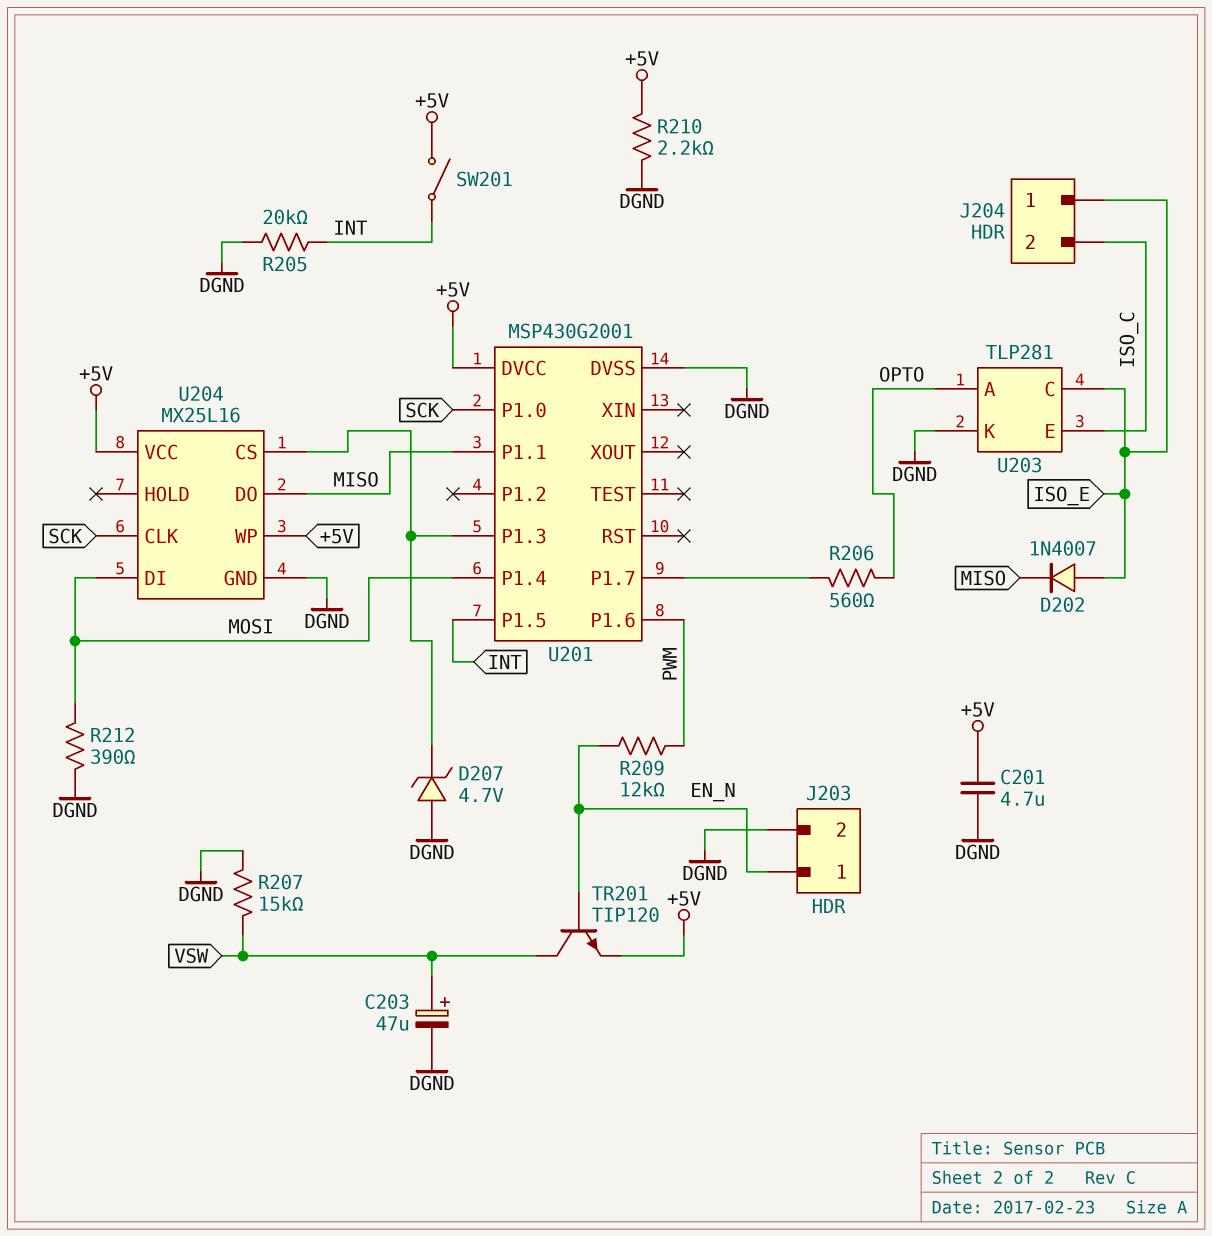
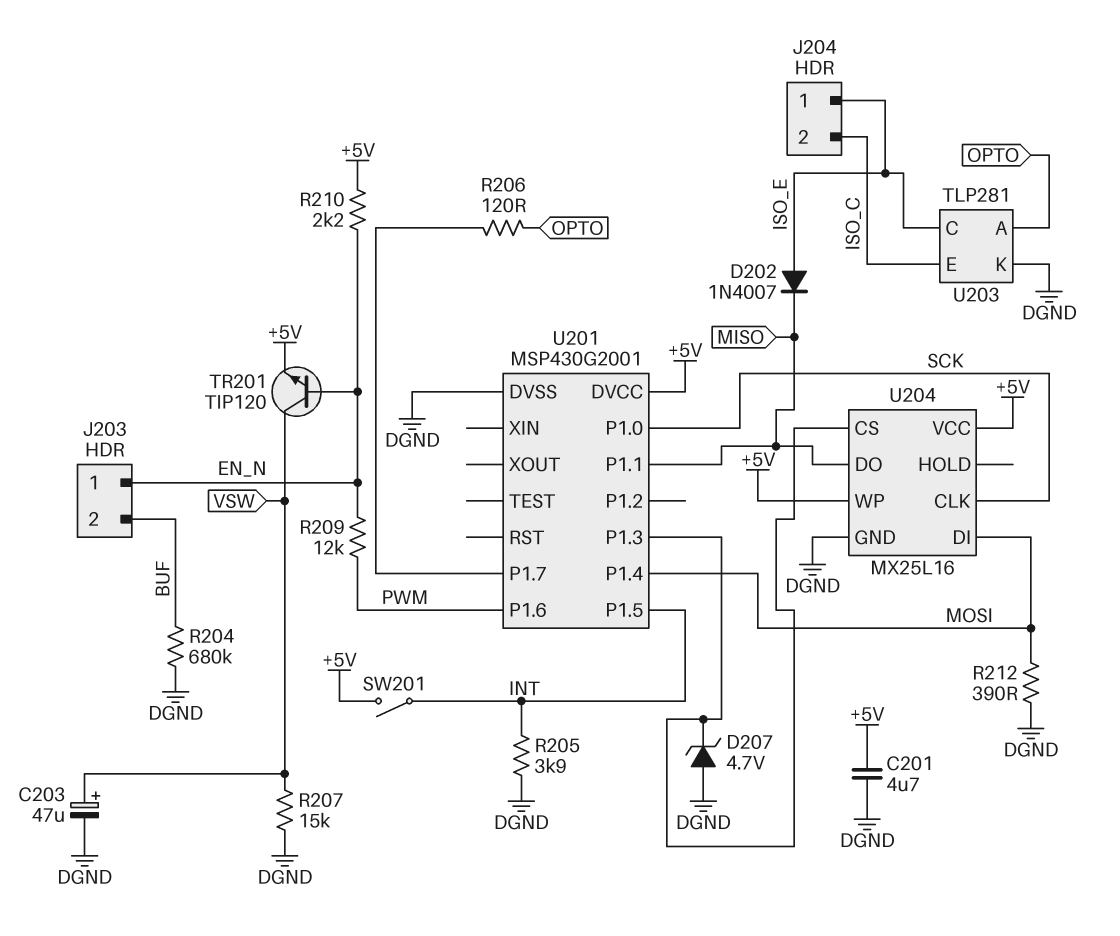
J203 pin 2: DGND -> BUF
R204: none -> 680k (BUF, DGND)
R205: 20k (DGND, INT) -> 3.9k (DGND, INT)
R206: 560 (OPTO, U201/P1.7) -> 120 (OPTO, U201/P1.7)
R210: 2.2k (+5V, DGND) -> 2.2k (+5V, EN_N)

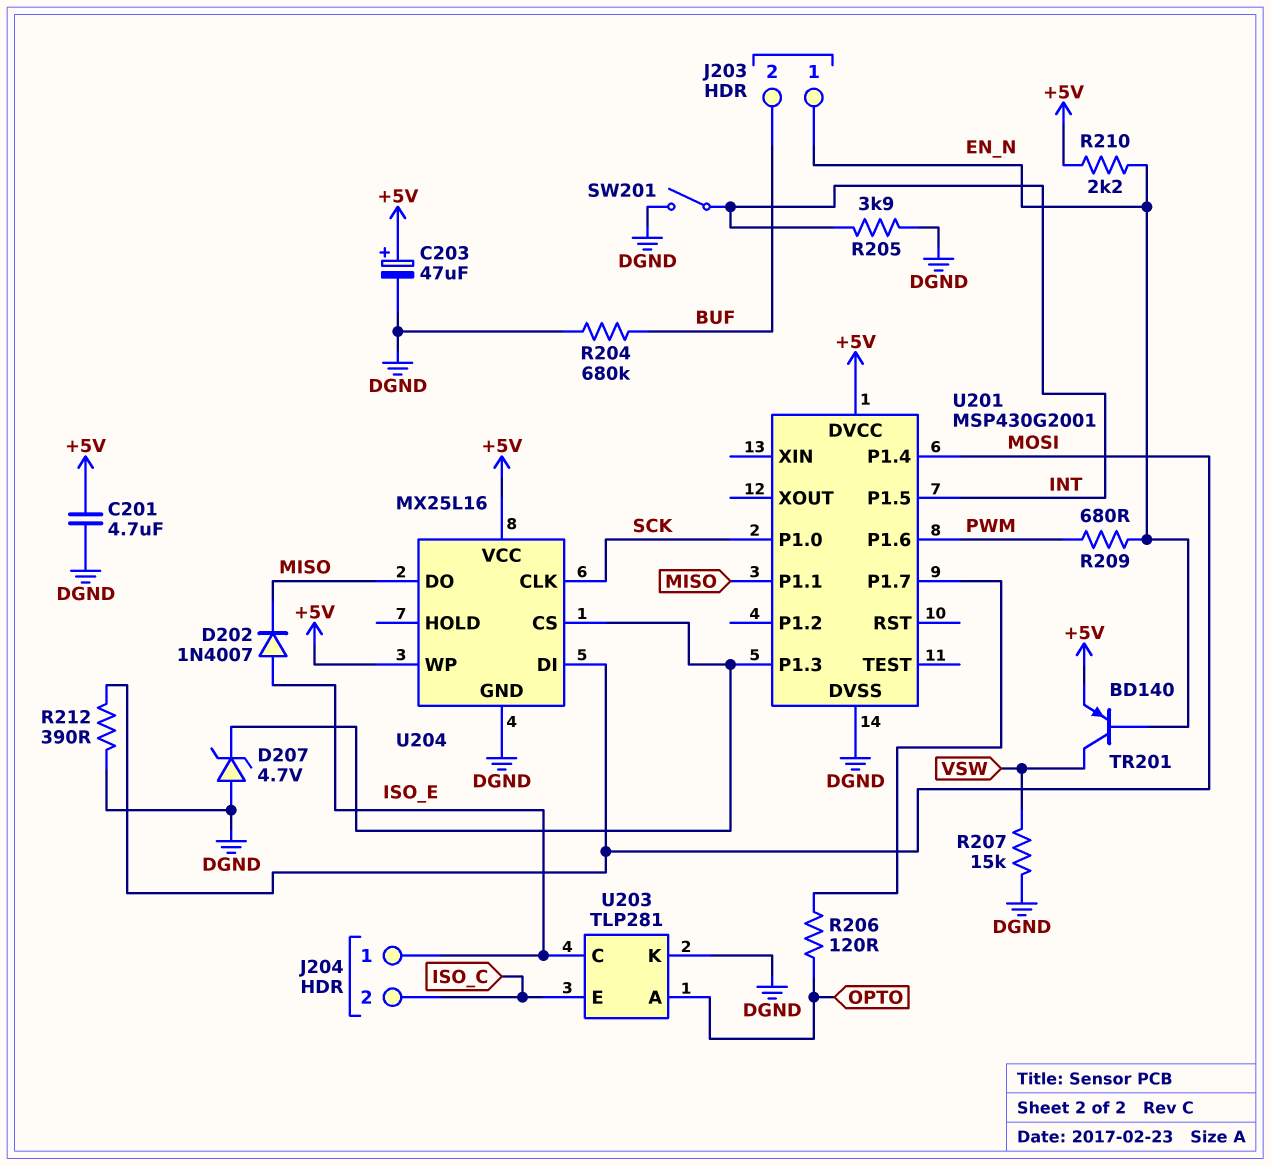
C203: 47uF (plus VSW, minus DGND) -> 47uF (plus +5V, minus DGND)
R209: 12k (EN_N, PWM) -> 680 (EN_N, PWM)
SW201: switch (+5V, INT) -> switch (DGND, INT)
TR201: NPN TIP120 (B EN_N, C VSW, E +5V) -> PNP BD140 (B EN_N, C VSW, E +5V)

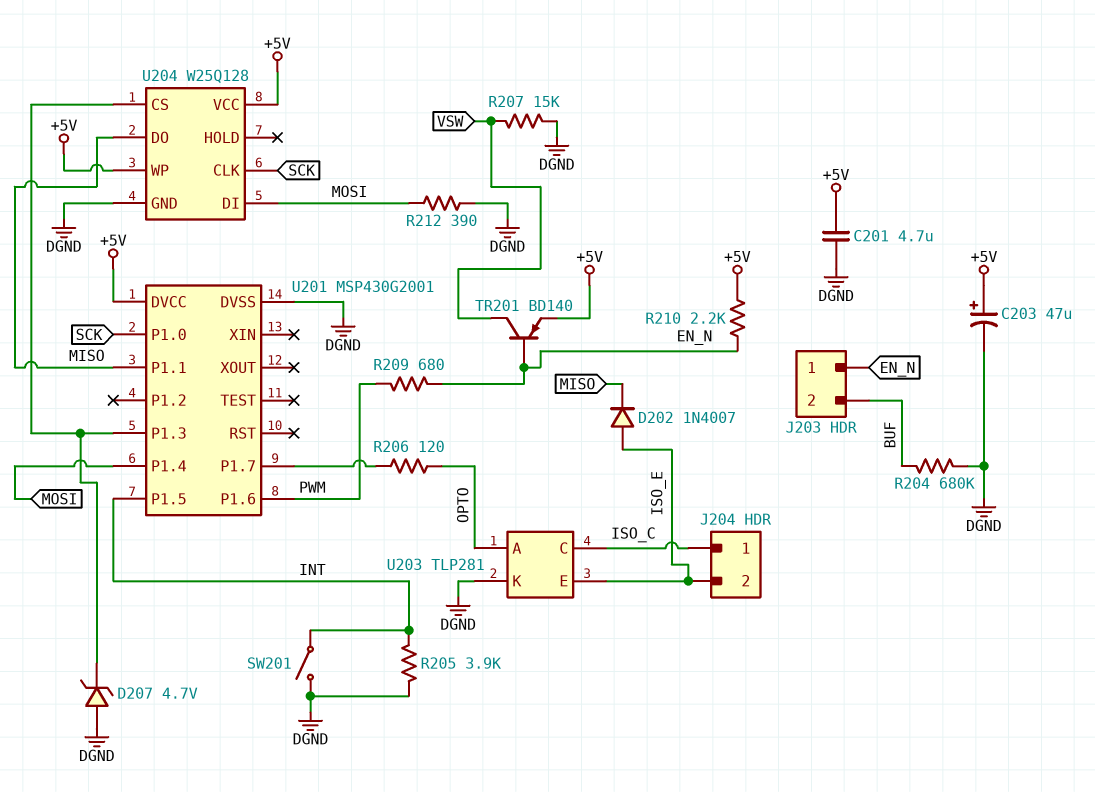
J204 pin 1: ISO_E -> ISO_C
J204 pin 2: ISO_C -> ISO_E
U203 pin C: ISO_E -> ISO_C
U203 pin E: ISO_C -> ISO_E
U204: MX25L16 -> W25Q128

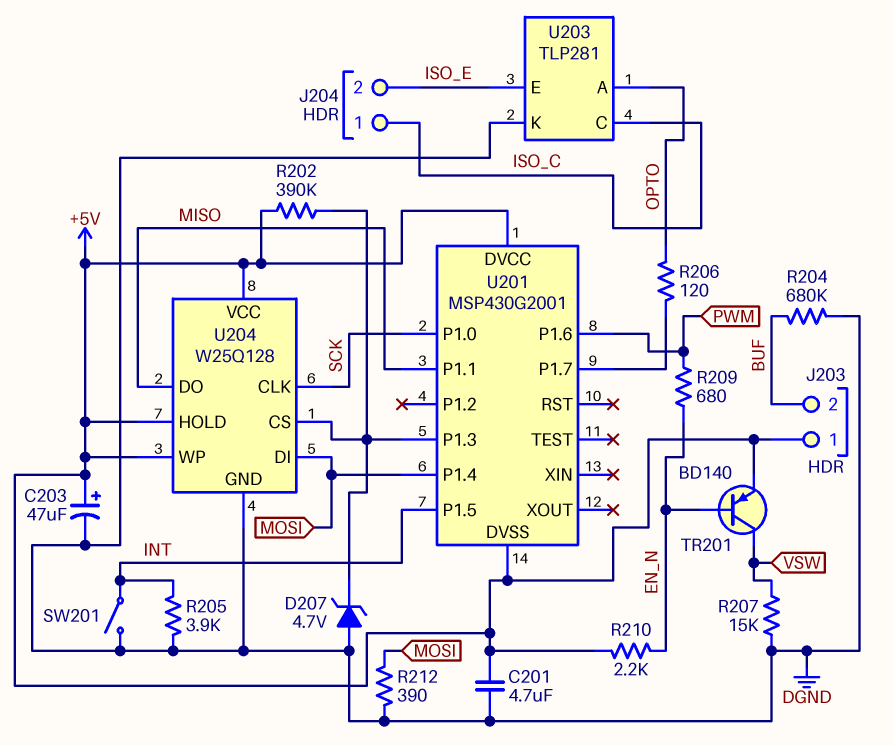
D202: diode 1N4007 (A ISO_E, K MISO) -> none
J203 pin 1: EN_N -> +5V
R202: none -> 390k (+5V, U201/P1.3)
U201 pin DVSS: DGND -> +5V
U204 pin HOLD: none -> +5V

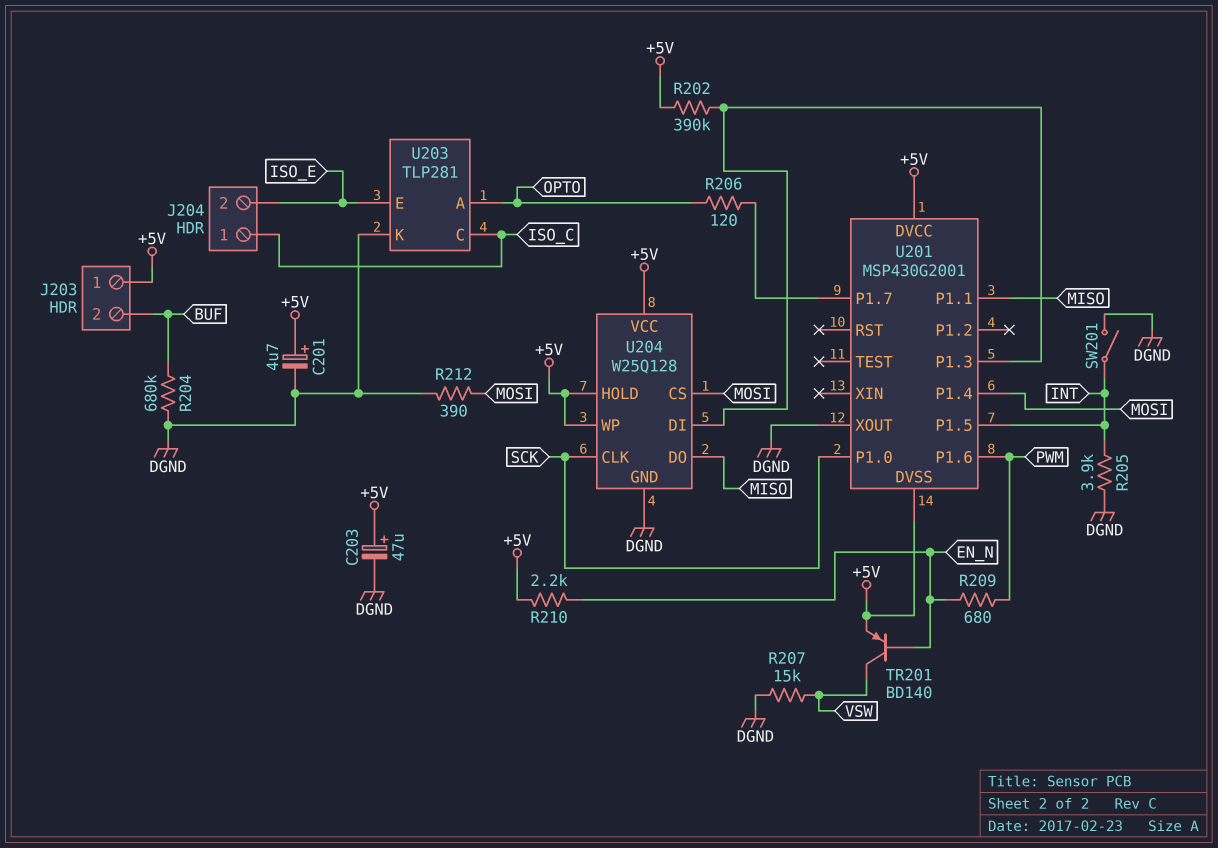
C201: 4.7uF (+5V, DGND) -> 4.7uF (plus +5V, minus DGND)
D207: zener 4.7V (A DGND, K U201/P1.3) -> none
U201 pin XOUT: none -> DGND
U204 pin CS: U201/P1.3 -> MOSI
U204 pin DI: MOSI -> U201/P1.3

